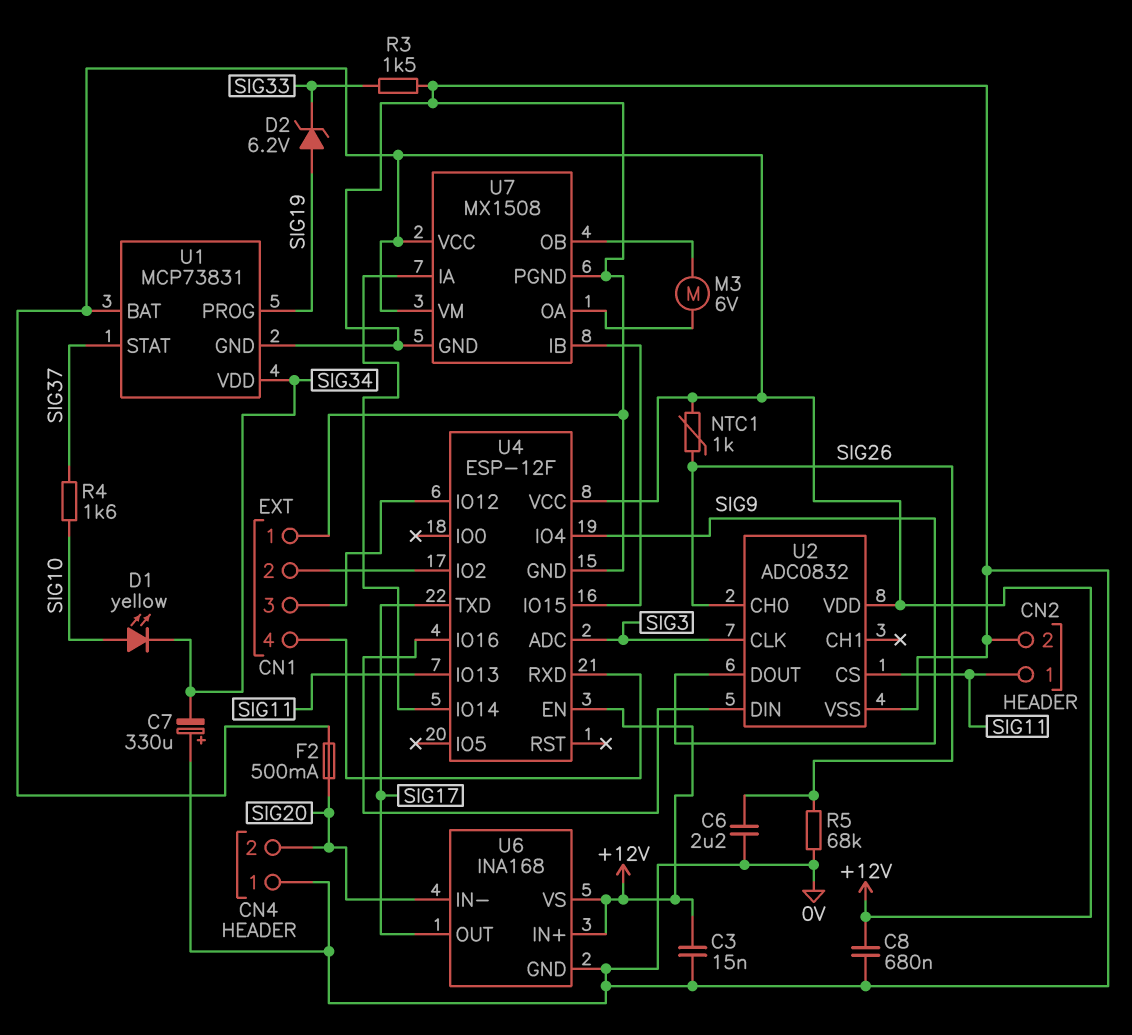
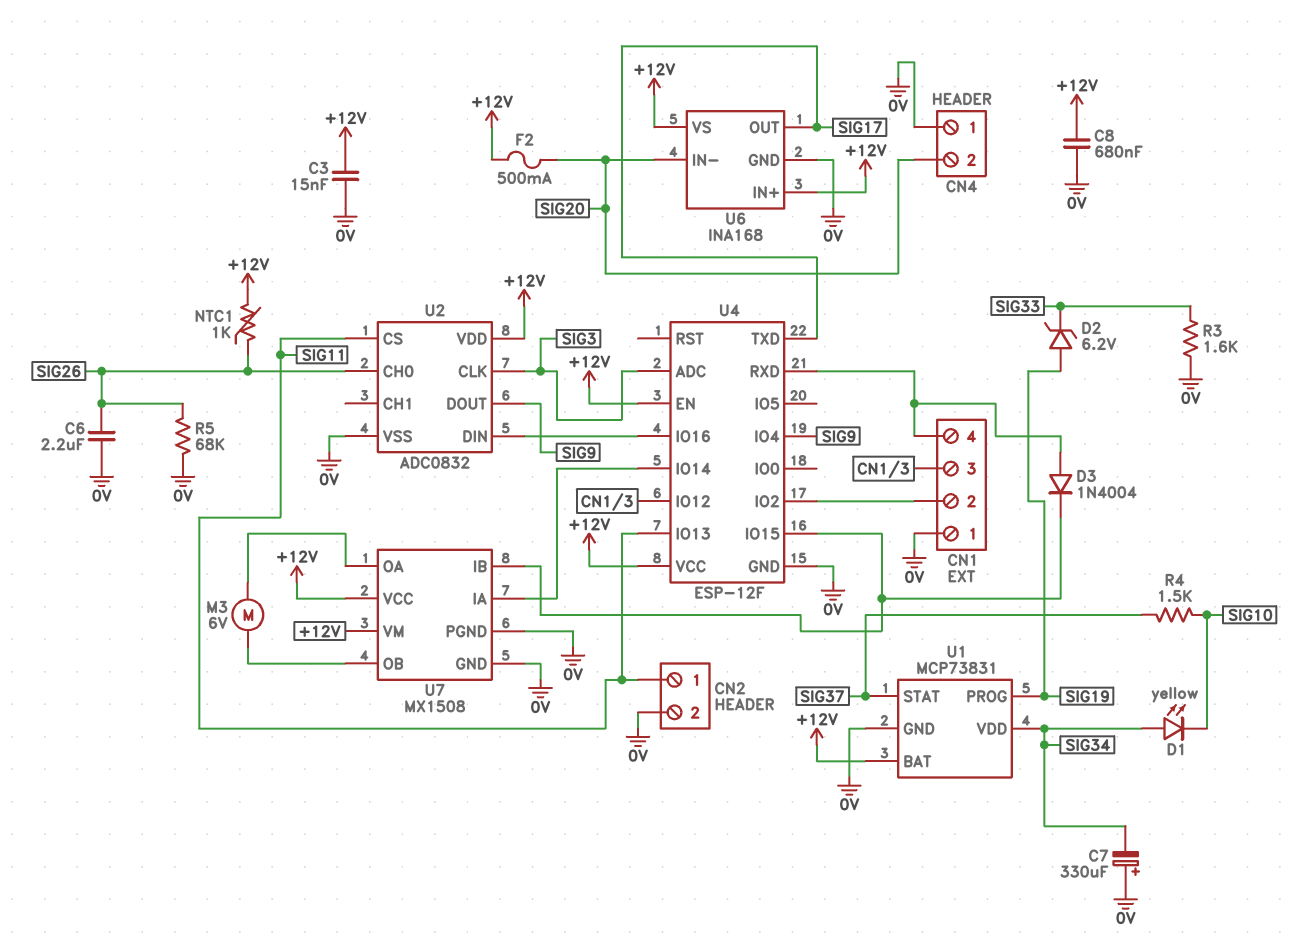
D1: LED yellow (A SIG10, K SIG34) -> LED yellow (A SIG34, K SIG10)
D3: none -> diode 1N4004 (A CN1/4, K U4/IO15)
R3: 1.5k (0V, SIG33) -> 1.6k (0V, SIG33)
R4: 1.6k (SIG10, SIG37) -> 1.5k (SIG10, SIG37)

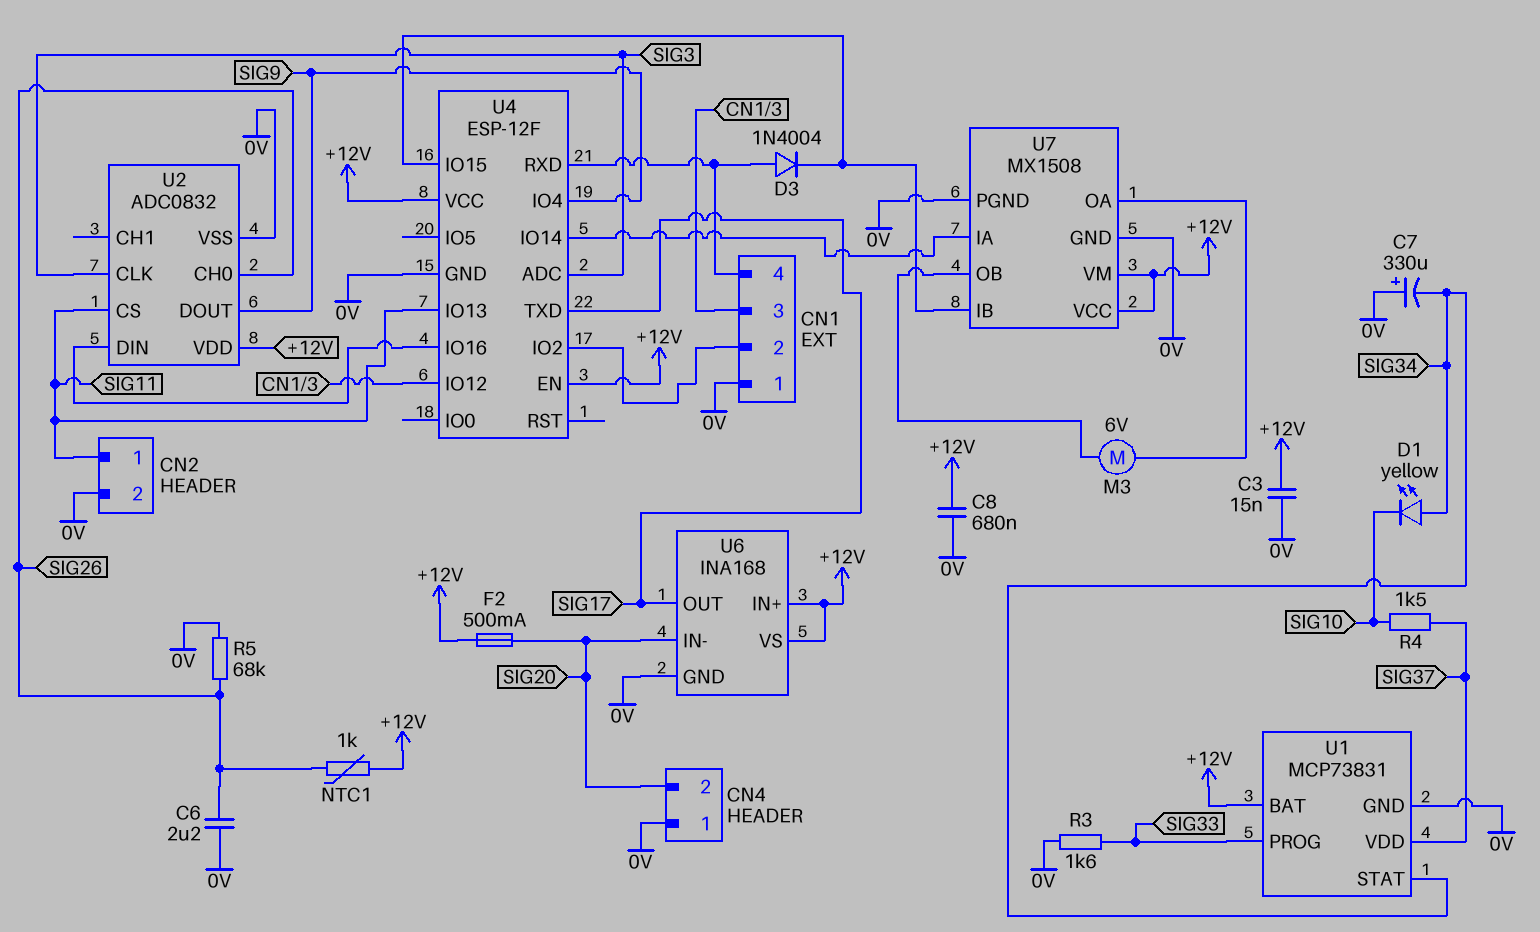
D2: zener 6.2V (A SIG19, K SIG33) -> none
U1 pin PROG: SIG19 -> SIG33
U1 pin STAT: SIG37 -> SIG34
U1 pin VDD: SIG34 -> SIG37

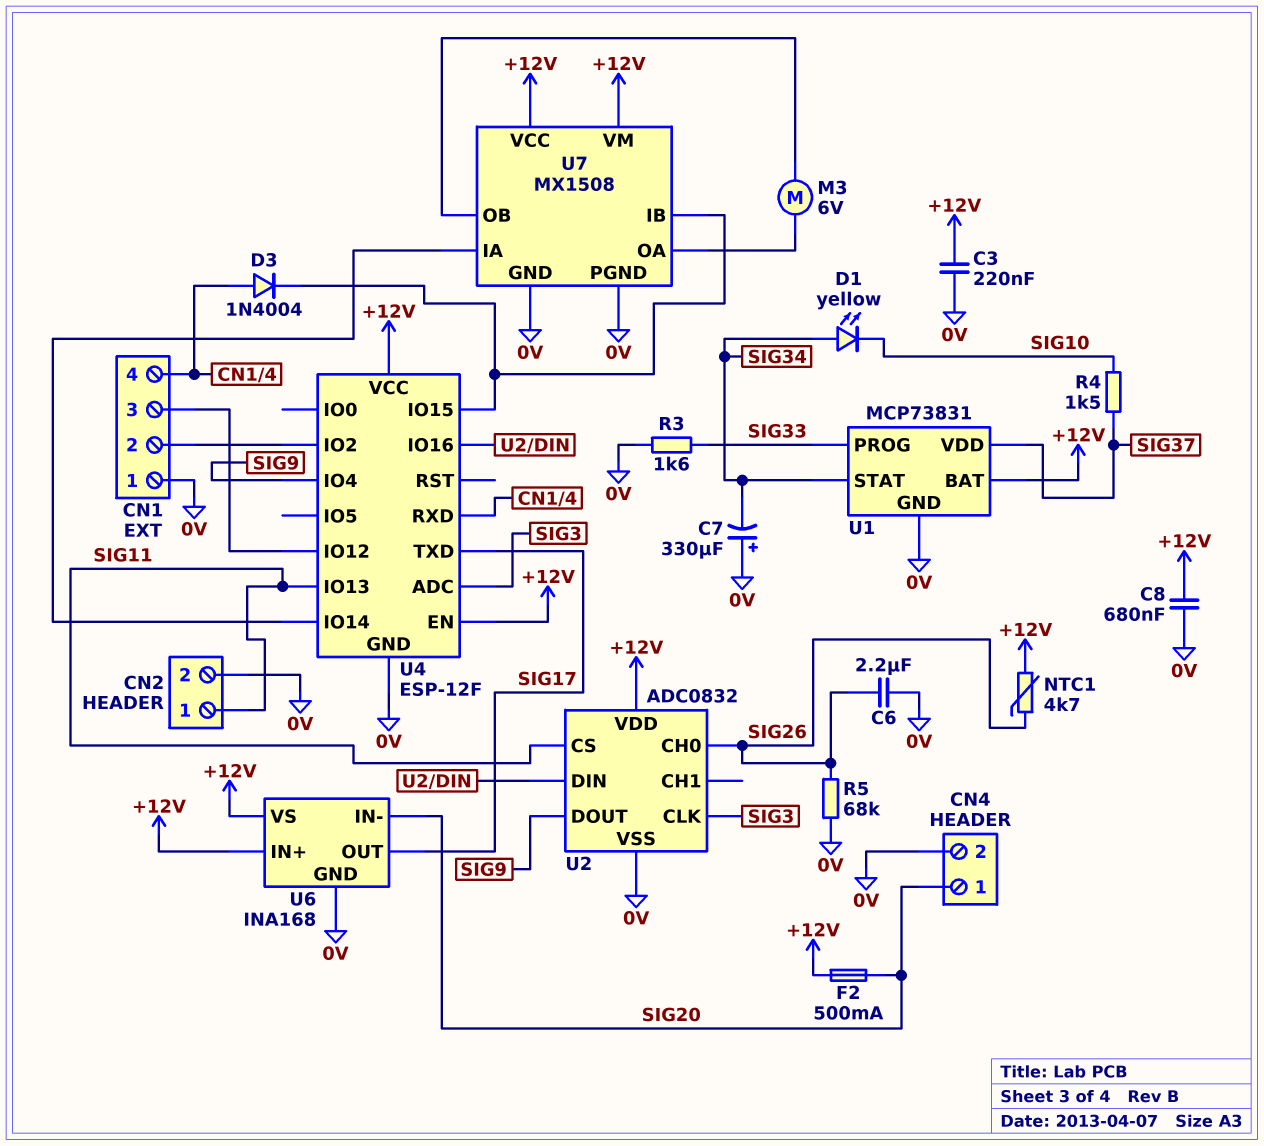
C3: 15nF (+12V, 0V) -> 220nF (+12V, 0V)
CN4 pin 1: 0V -> SIG20
CN4 pin 2: SIG20 -> 0V
NTC1: 1k (+12V, SIG26) -> 4.7k (+12V, SIG26)

